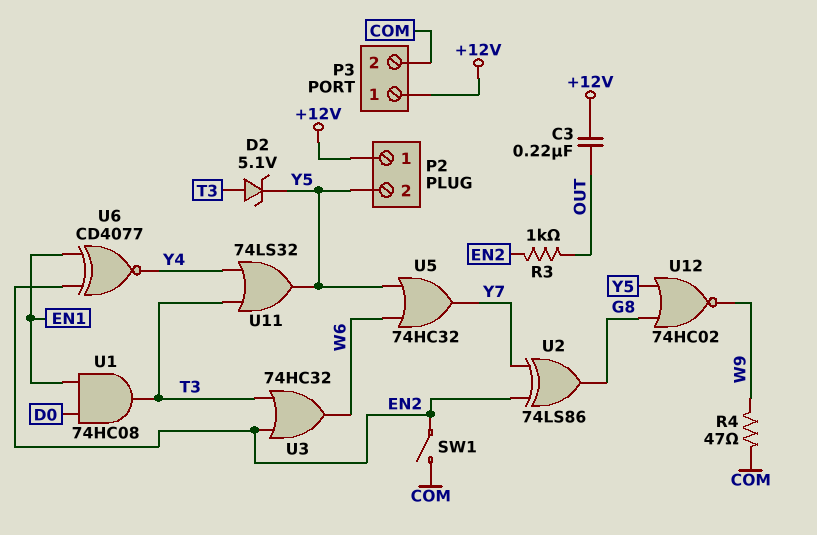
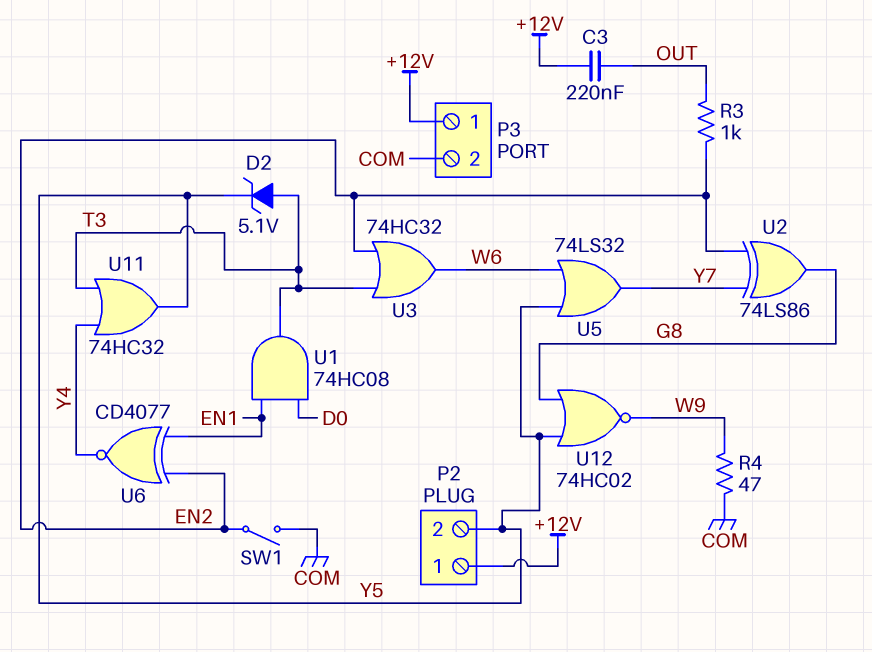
U5: OR 74HC32 (in W6, in Y5, out Y7) -> OR 74LS32 (in W6, in Y5, out Y7)
U11: OR 74LS32 (in T3, in Y4, out Y5) -> OR 74HC32 (in T3, in Y4, out Y5)

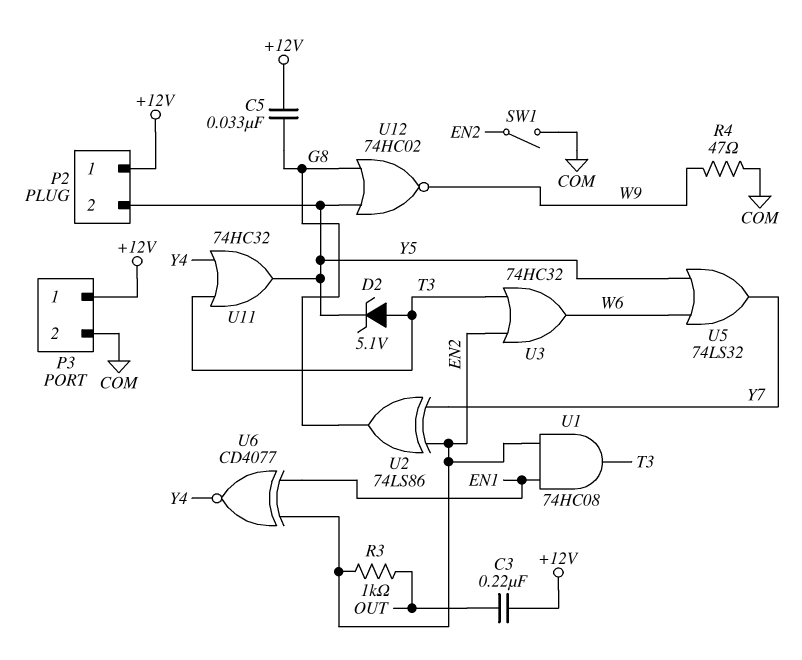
C5: none -> 33nF (+12V, G8)
U1: AND 74HC08 (in D0, in EN1, out T3) -> AND 74HC08 (in EN1, in EN2, out T3)

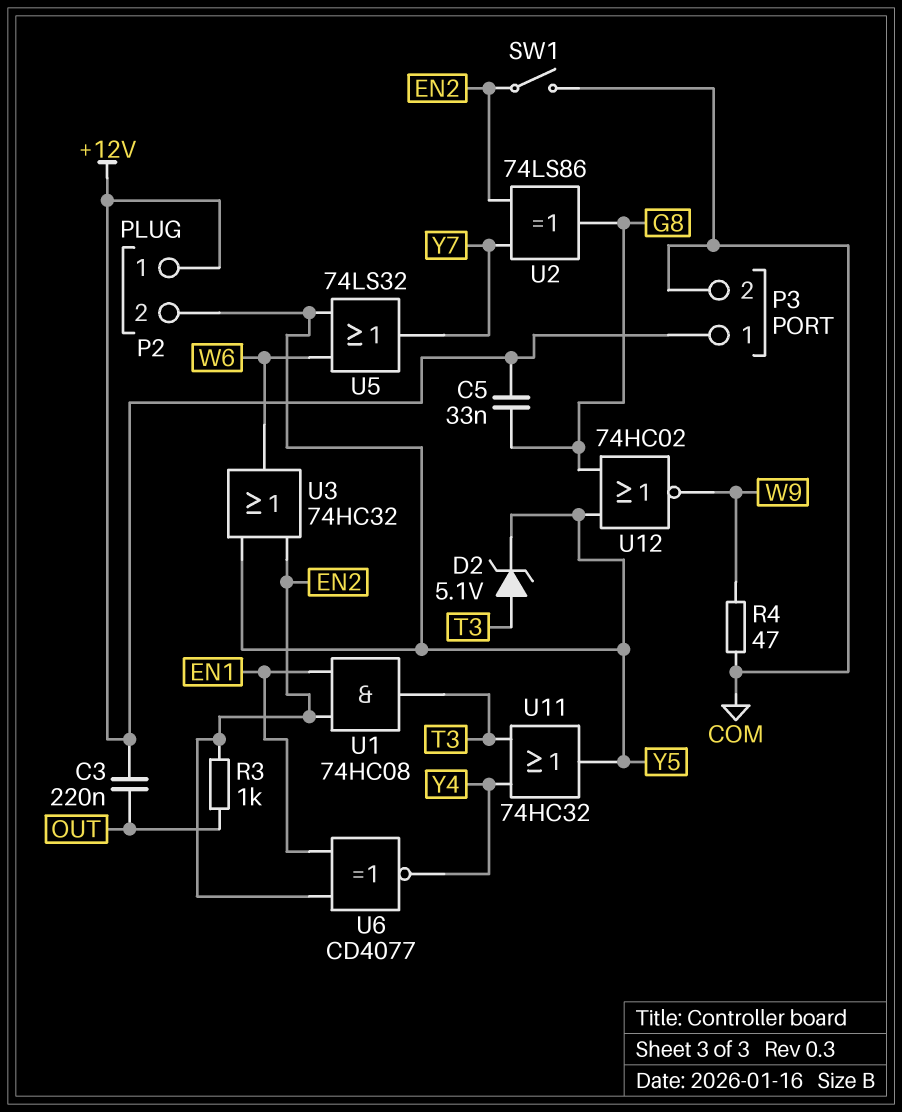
U3: OR 74HC32 (in EN2, in T3, out W6) -> OR 74HC32 (in EN2, in Y5, out W6)

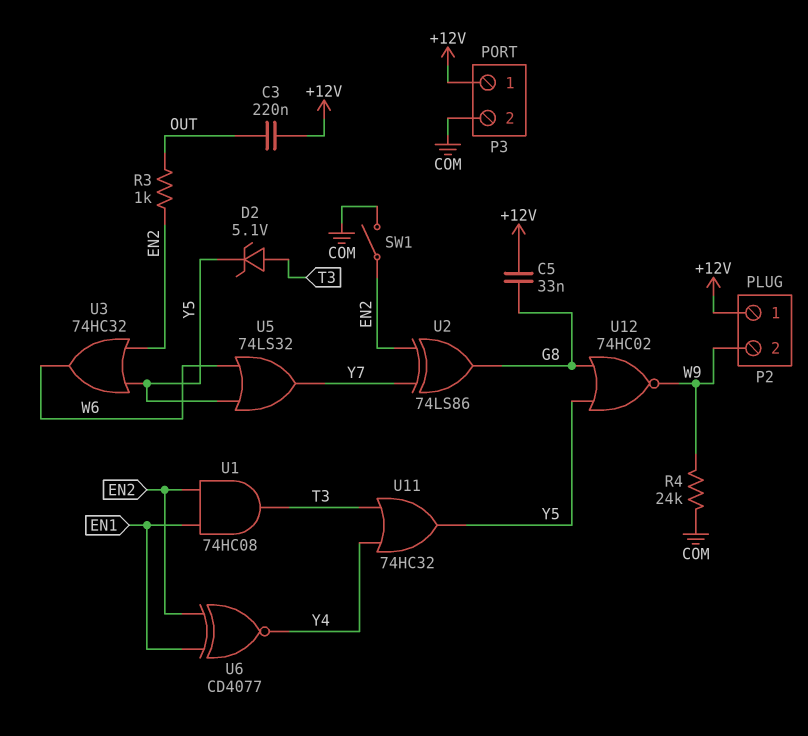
P2 pin 2: Y5 -> W9
R4: 47 (COM, W9) -> 24k (COM, W9)

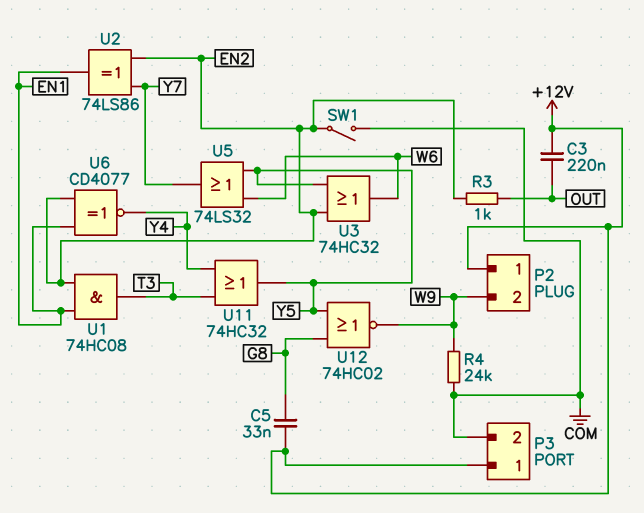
D2: zener 5.1V (A T3, K Y5) -> none
U2: XOR 74LS86 (in EN2, in Y7, out G8) -> XOR 74LS86 (in EN2, in Y7, out EN1)

